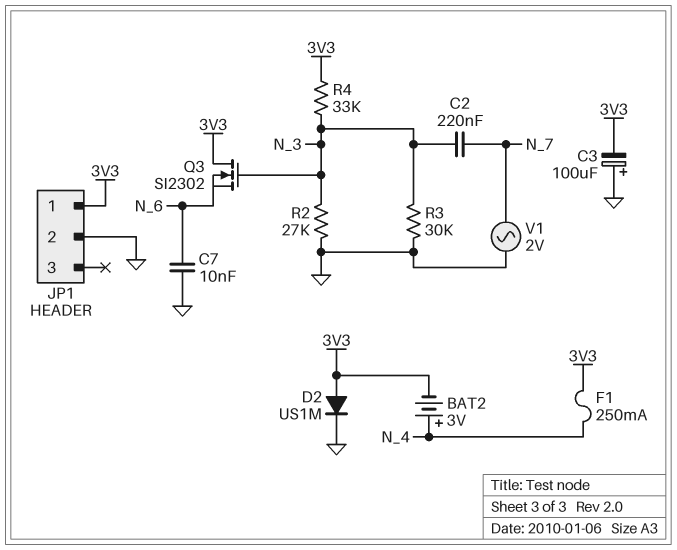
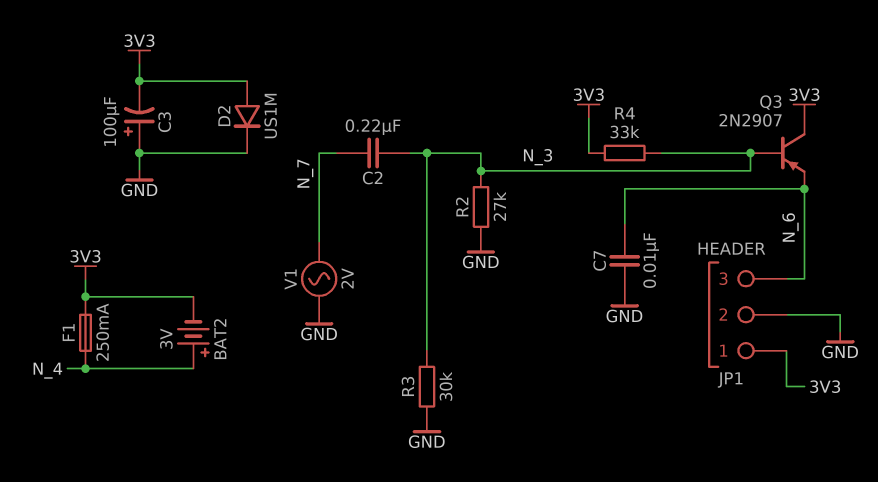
JP1 pin 3: none -> N_6
Q3: NMOS SI2302 (G N_3, D 3V3, S N_6) -> PNP 2N2907 (B N_3, C 3V3, E N_6)

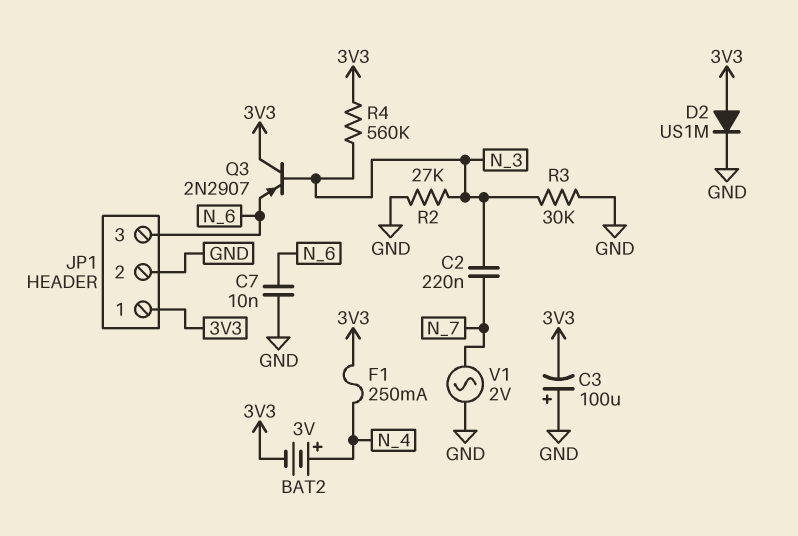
R4: 33k (3V3, N_3) -> 560k (3V3, N_3)

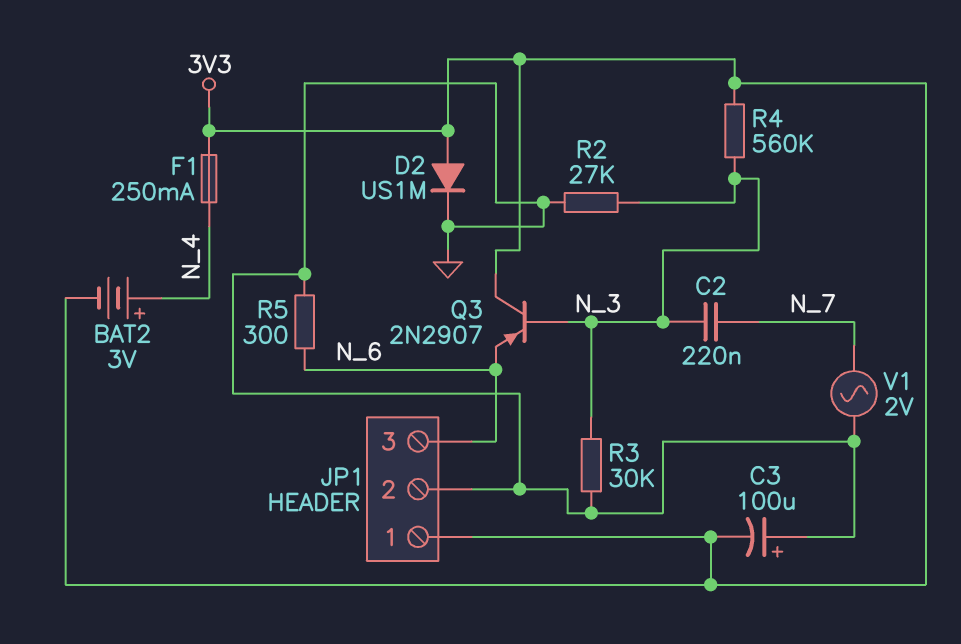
C7: 10nF (GND, N_6) -> none
R5: none -> 300 (GND, N_6)

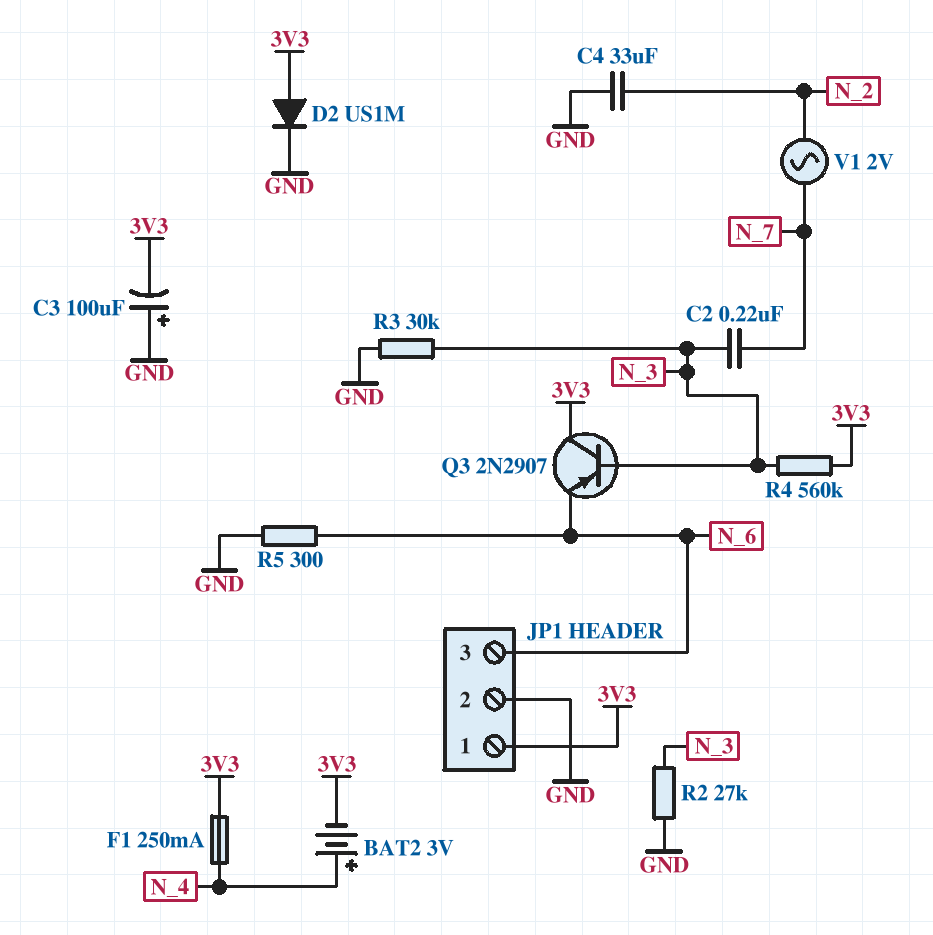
C4: none -> 33uF (GND, N_2)
V1: AC 2V (GND, N_7) -> AC 2V (N_2, N_7)

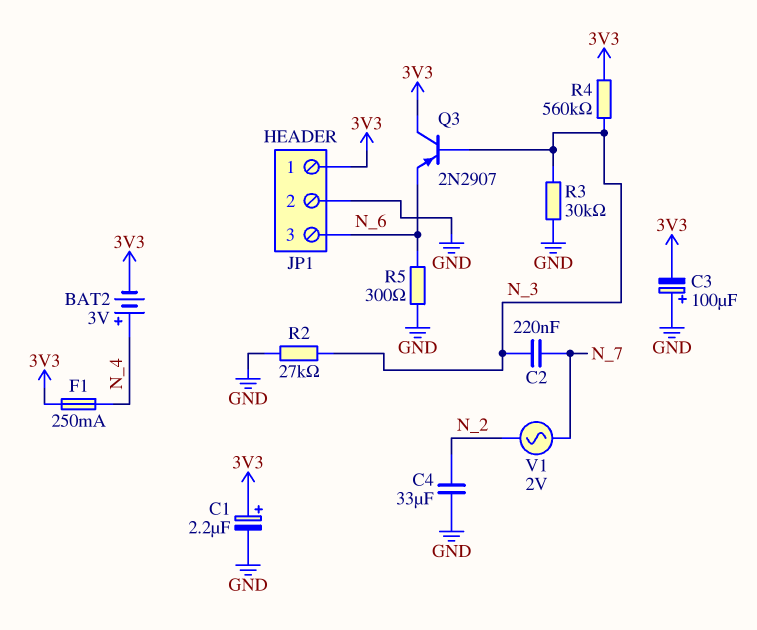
C1: none -> 2.2uF (plus 3V3, minus GND)
D2: diode US1M (A 3V3, K GND) -> none

